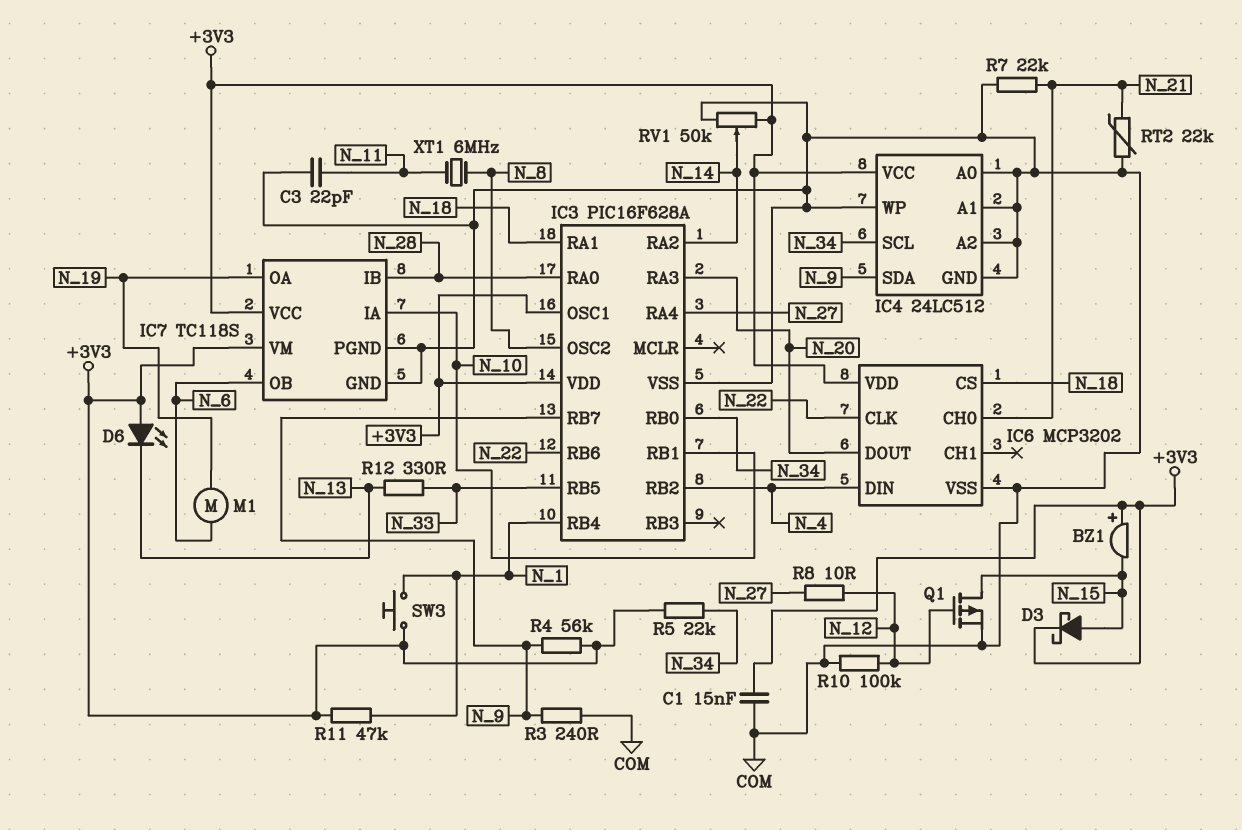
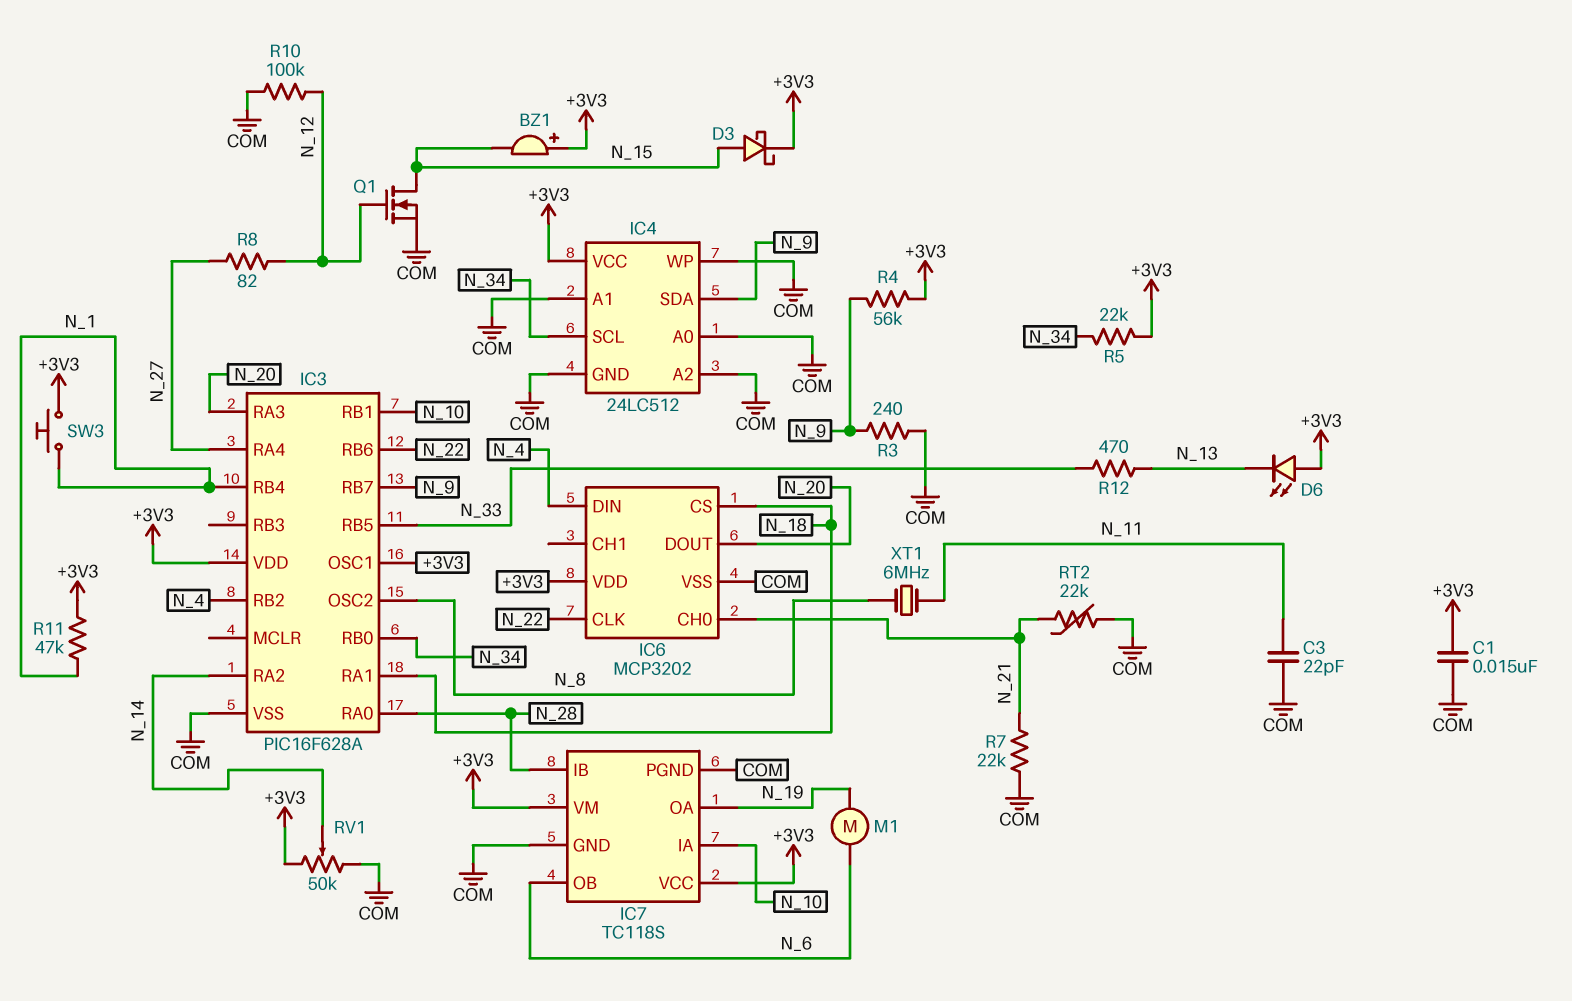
Q1: PMOS (G N_12, D N_15, S COM) -> NMOS (G N_12, D N_15, S COM)
R8: 10 (N_12, N_27) -> 82 (N_12, N_27)
R12: 330 (N_13, N_33) -> 470 (N_13, N_33)

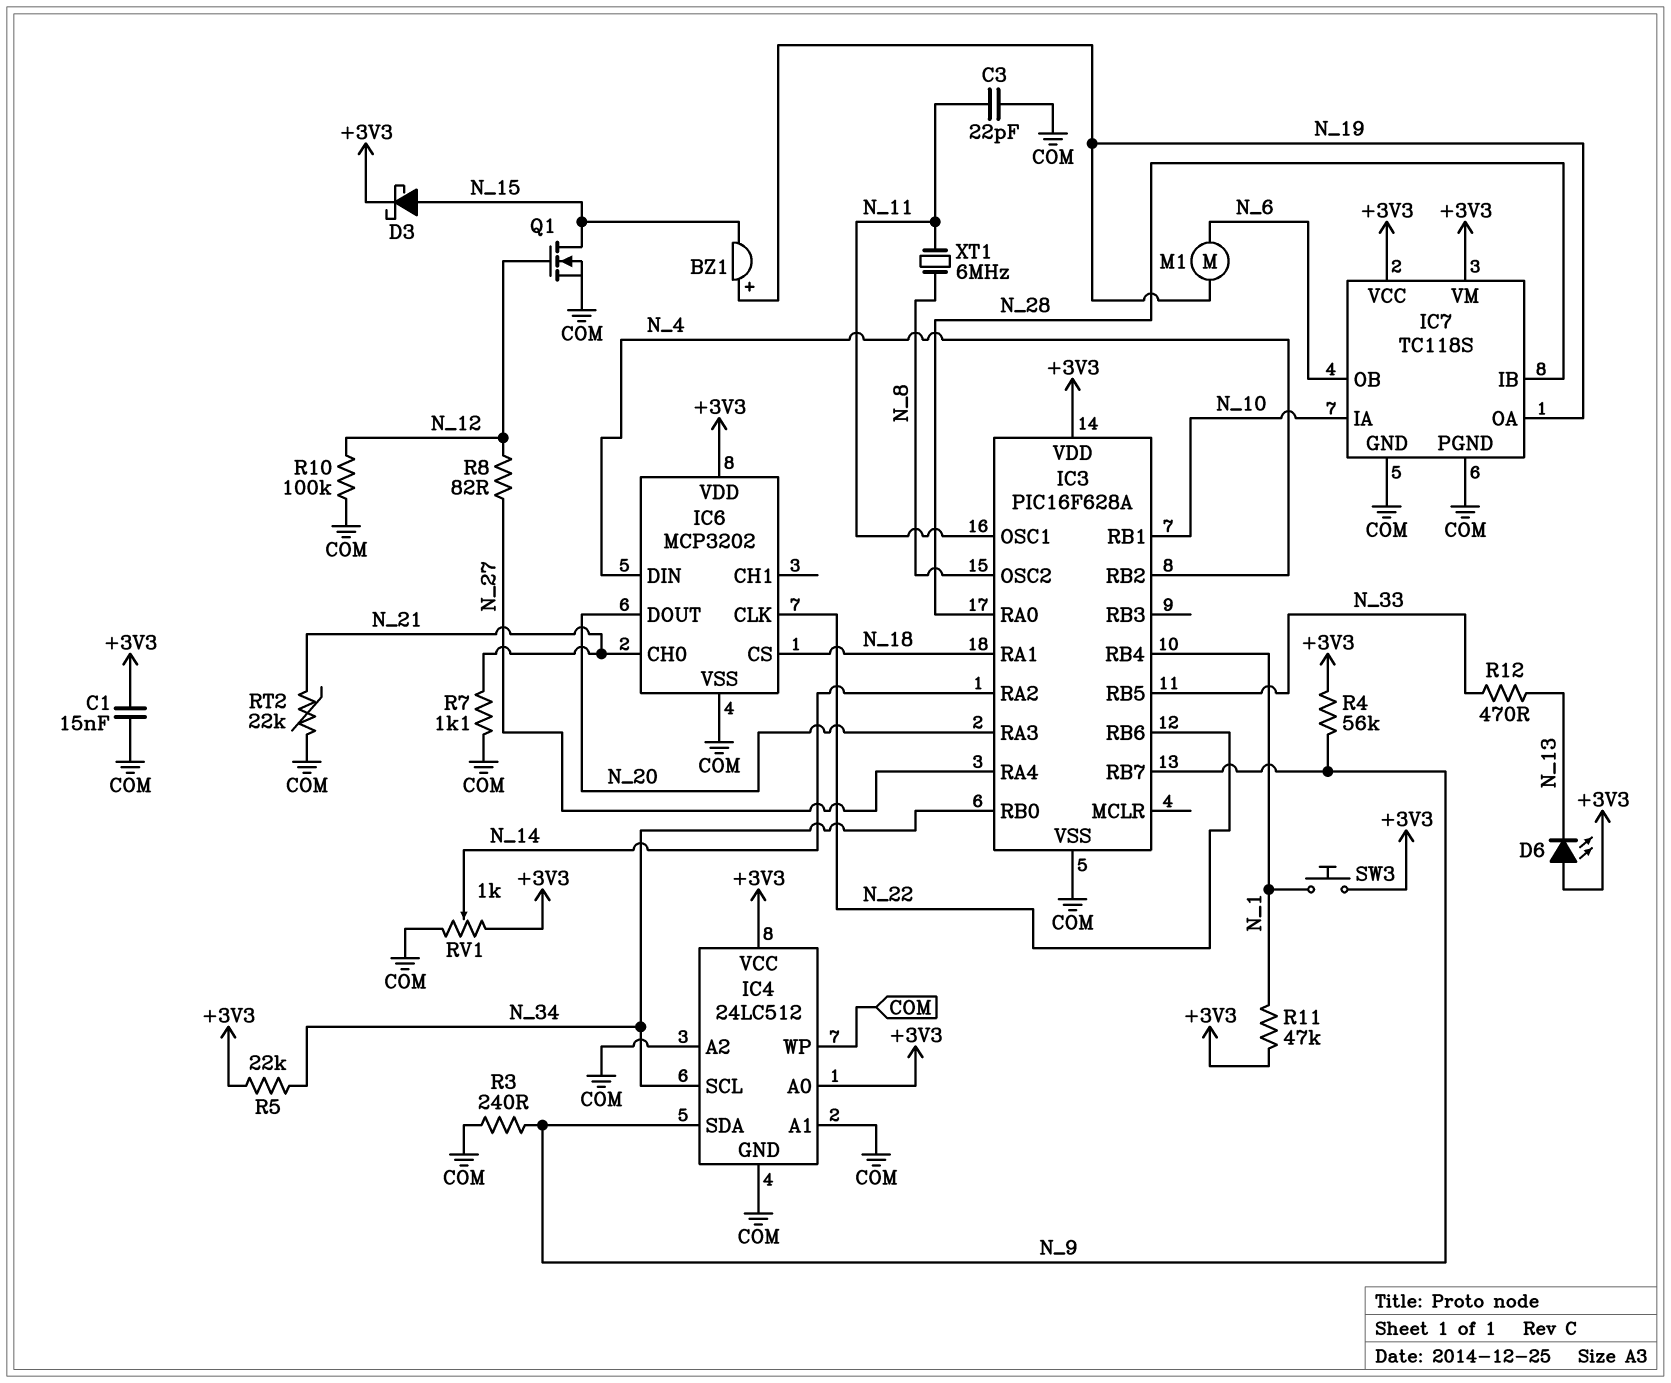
BZ1: buzzer (plus +3V3, minus N_15) -> buzzer (plus N_19, minus N_15)
IC3 pin OSC1: +3V3 -> N_11
IC4 pin A0: COM -> +3V3
R7: 22k (COM, N_21) -> 1.1k (COM, N_21)
RV1: 50k (+3V3, COM, wiper N_14) -> 1k (+3V3, COM, wiper N_14)

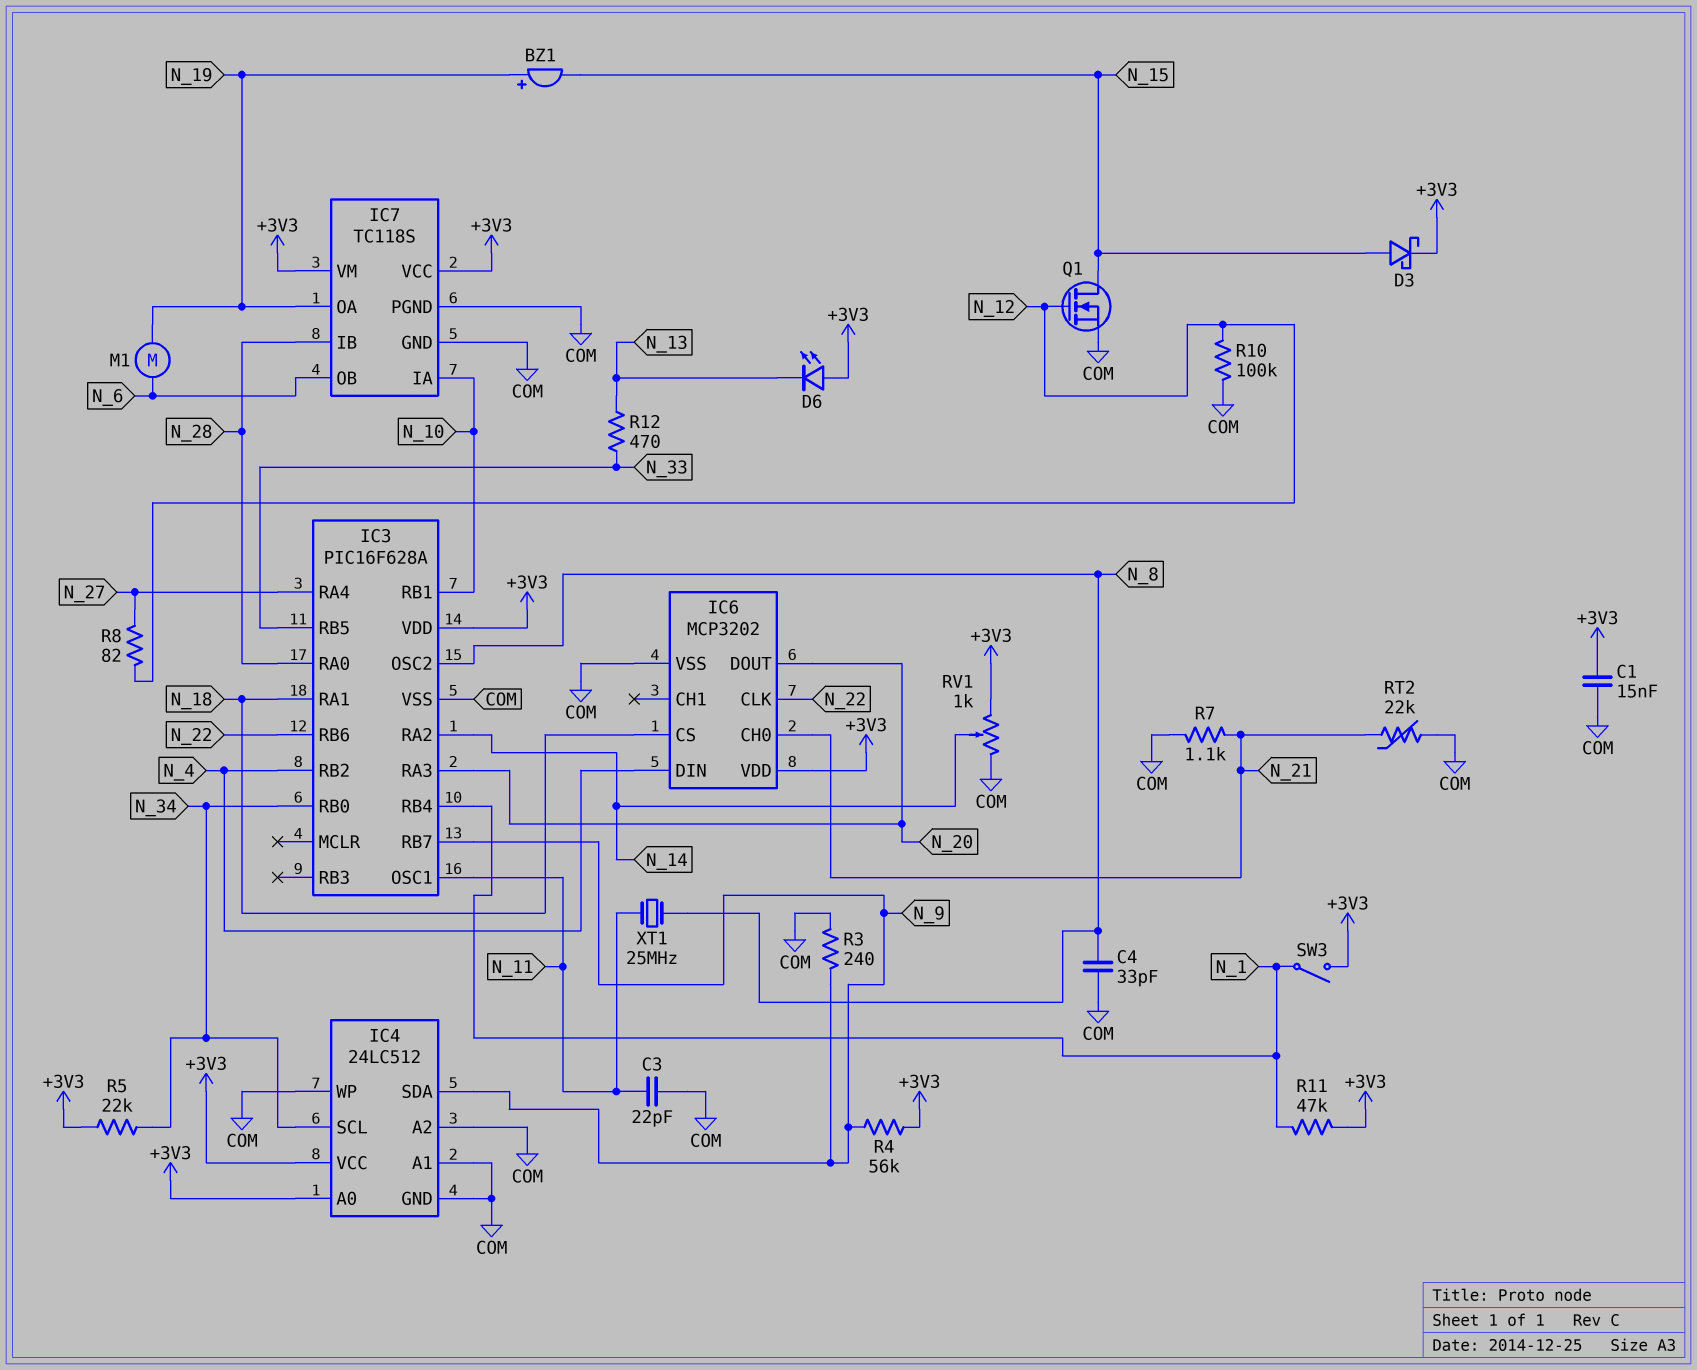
C4: none -> 33pF (COM, N_8)
SW3: button (+3V3, N_1) -> switch (+3V3, N_1)
XT1: 6MHz (N_8, N_11) -> 25MHz (N_8, N_11)

